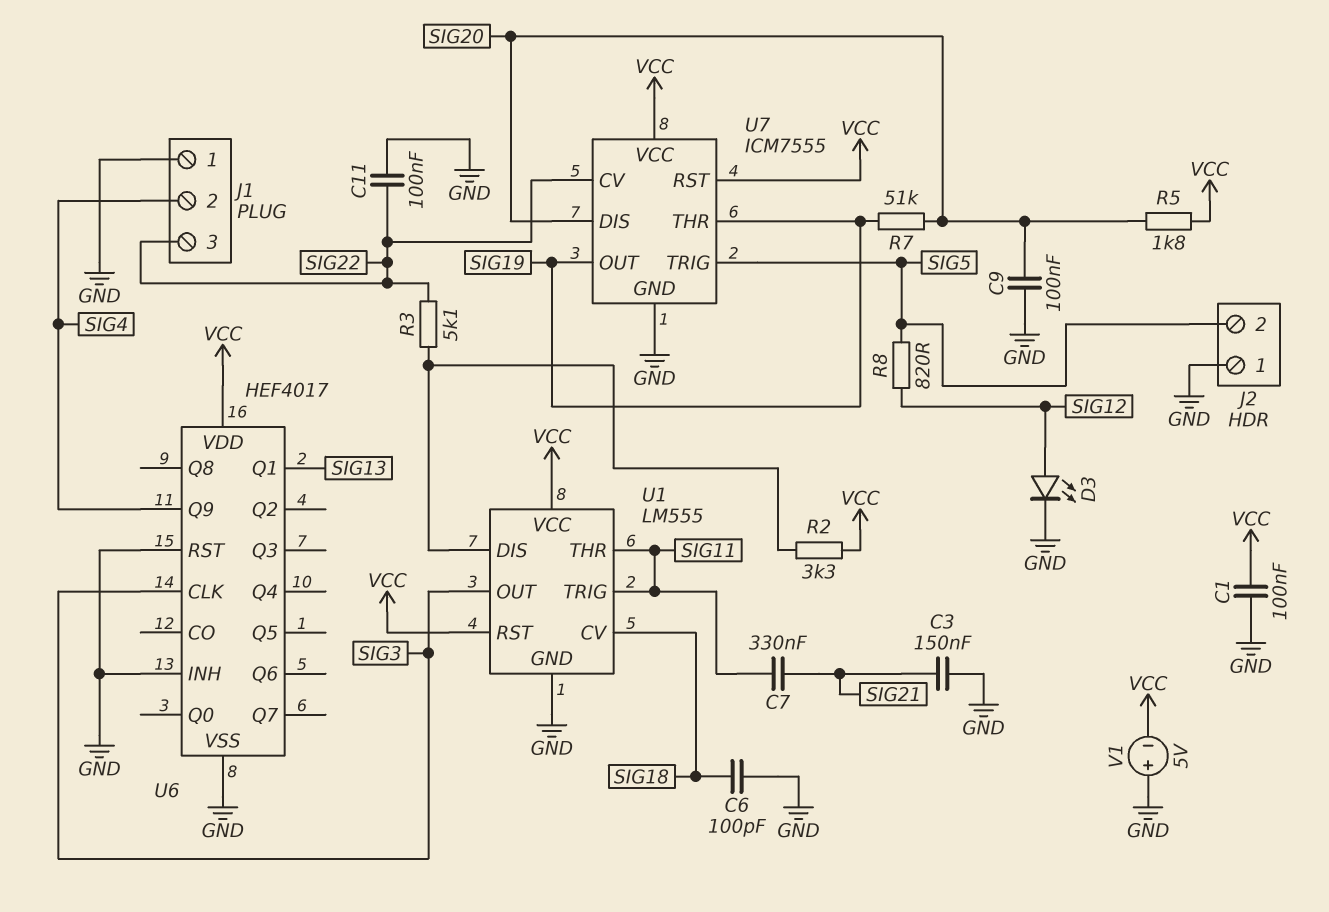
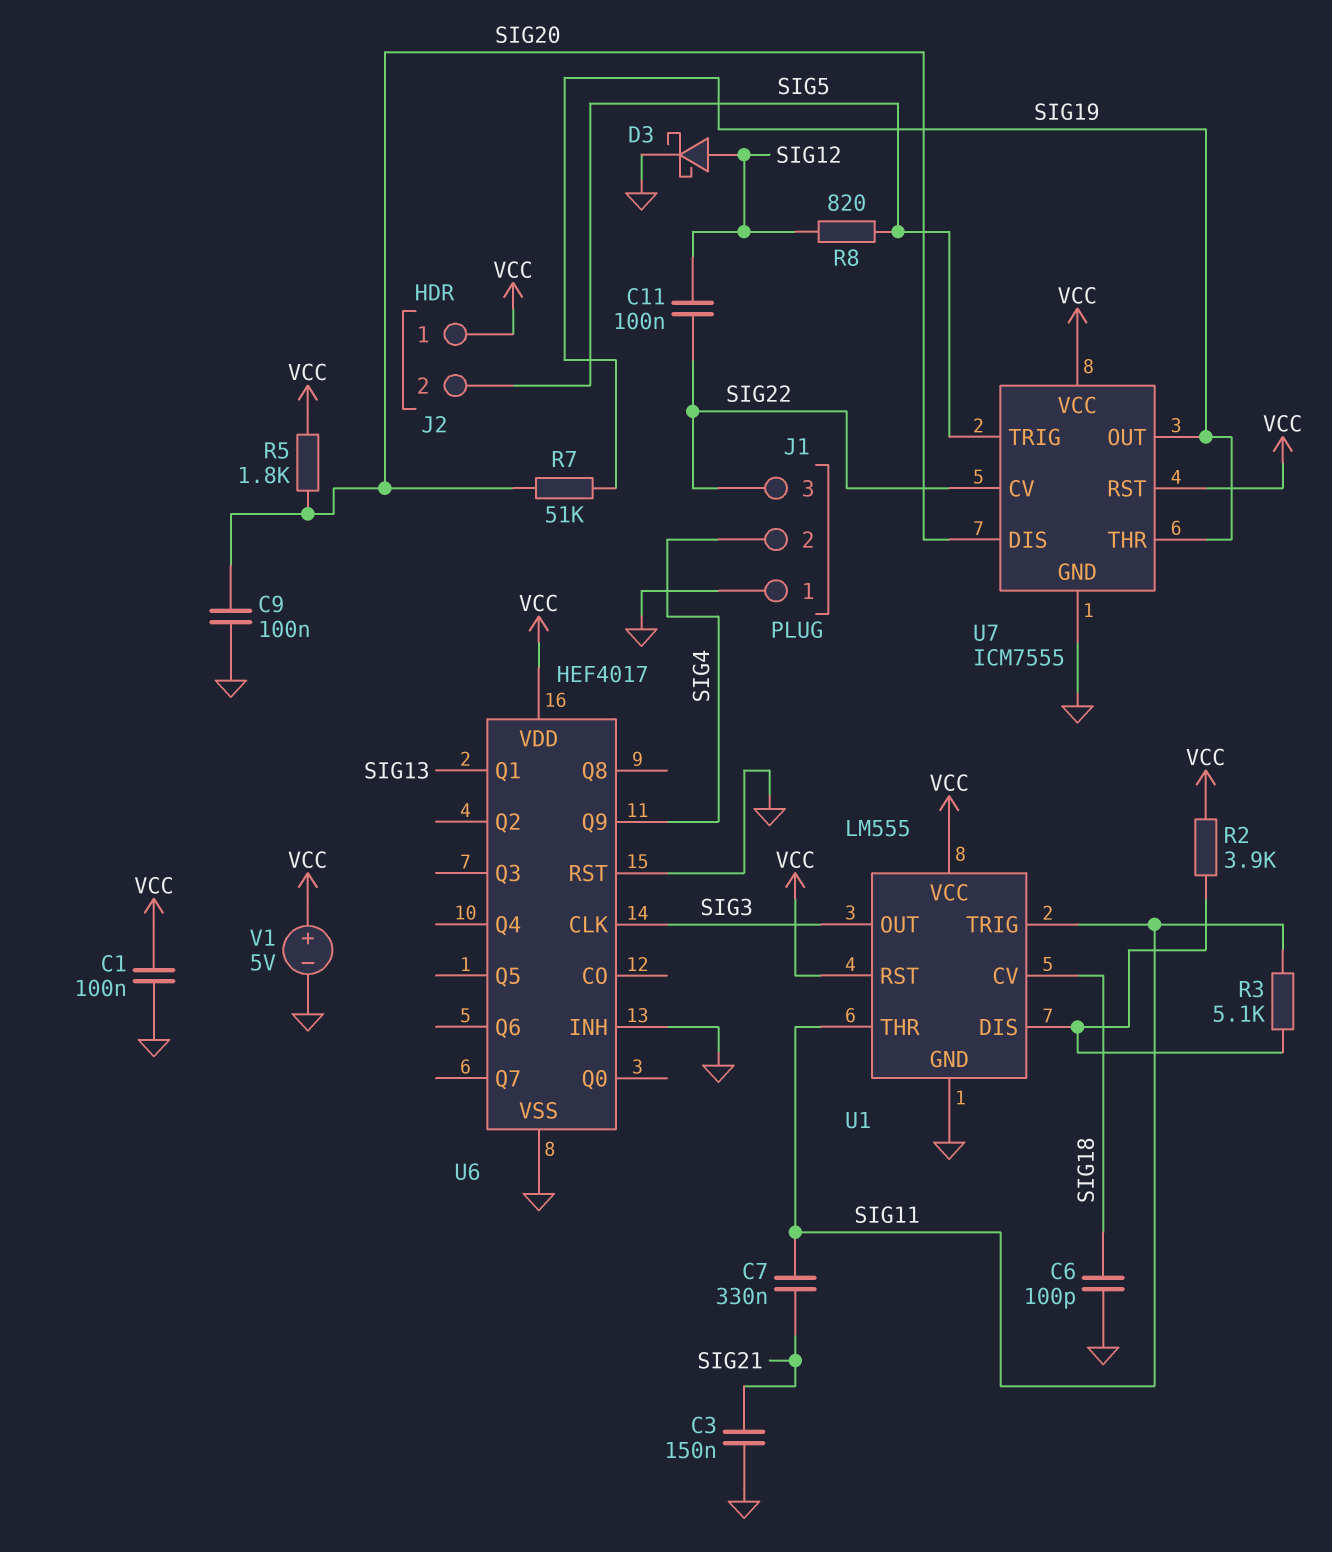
C11: 100nF (GND, SIG22) -> 100nF (SIG12, SIG22)
D3: LED (A SIG12, K GND) -> schottky (A SIG12, K GND)
J2 pin 1: GND -> VCC
R2: 3.3k (U1/DIS, VCC) -> 3.9k (U1/DIS, VCC)
R3: 5.1k (SIG22, U1/DIS) -> 5.1k (SIG11, U1/DIS)
V1: 5V (plus GND, minus VCC) -> 5V (plus VCC, minus GND)

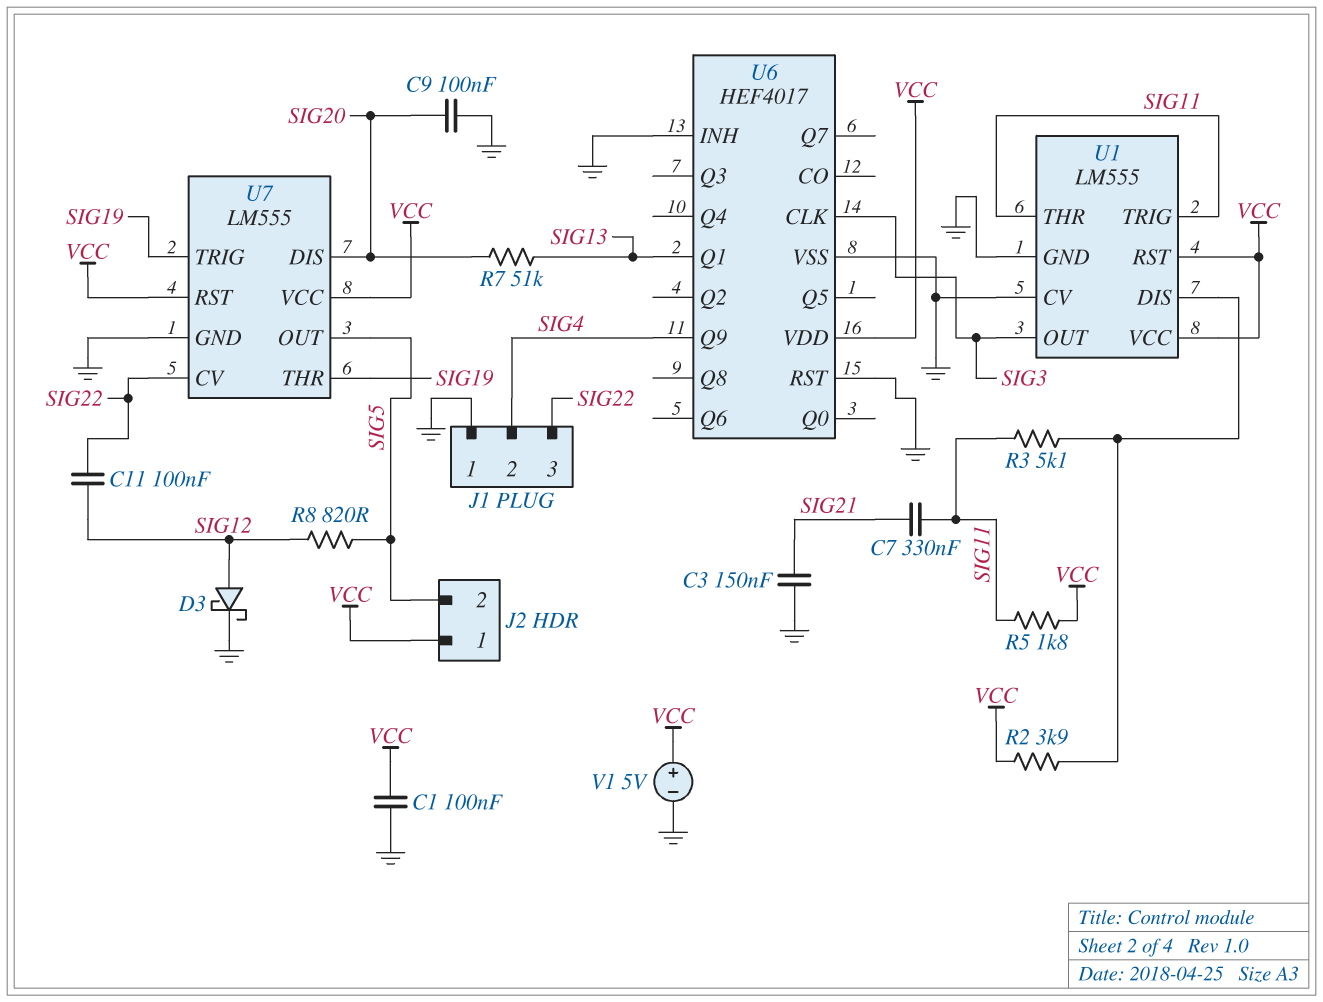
C6: 100pF (GND, SIG18) -> none
R5: 1.8k (SIG20, VCC) -> 1.8k (SIG11, VCC)
R7: 51k (SIG19, SIG20) -> 51k (SIG13, SIG20)
U1 pin CV: SIG18 -> GND
U7: ICM7555 -> LM555
U7 pin OUT: SIG19 -> SIG5
U7 pin TRIG: SIG5 -> SIG19

